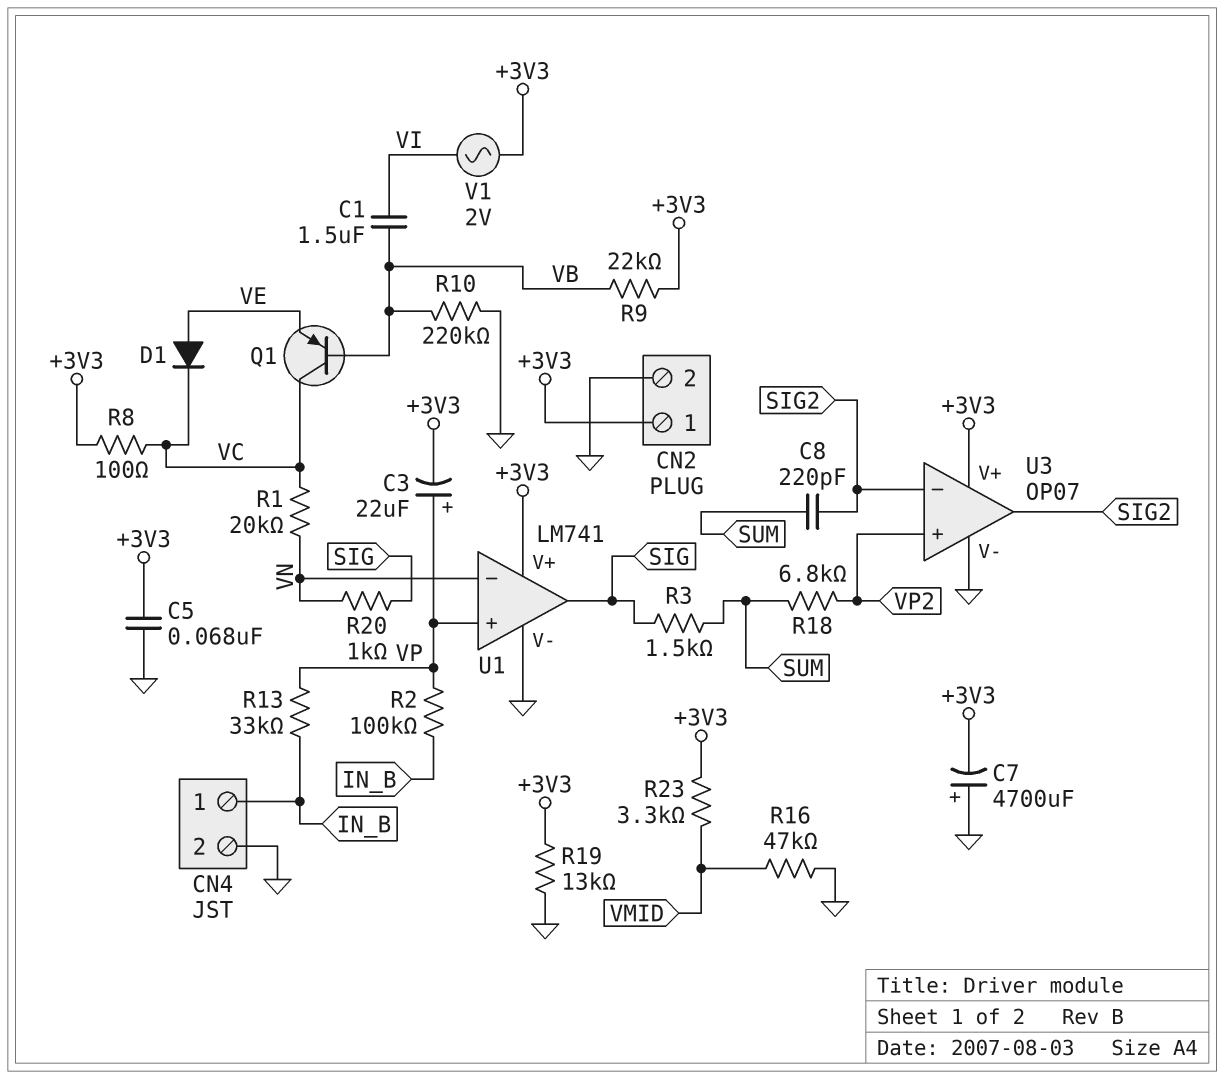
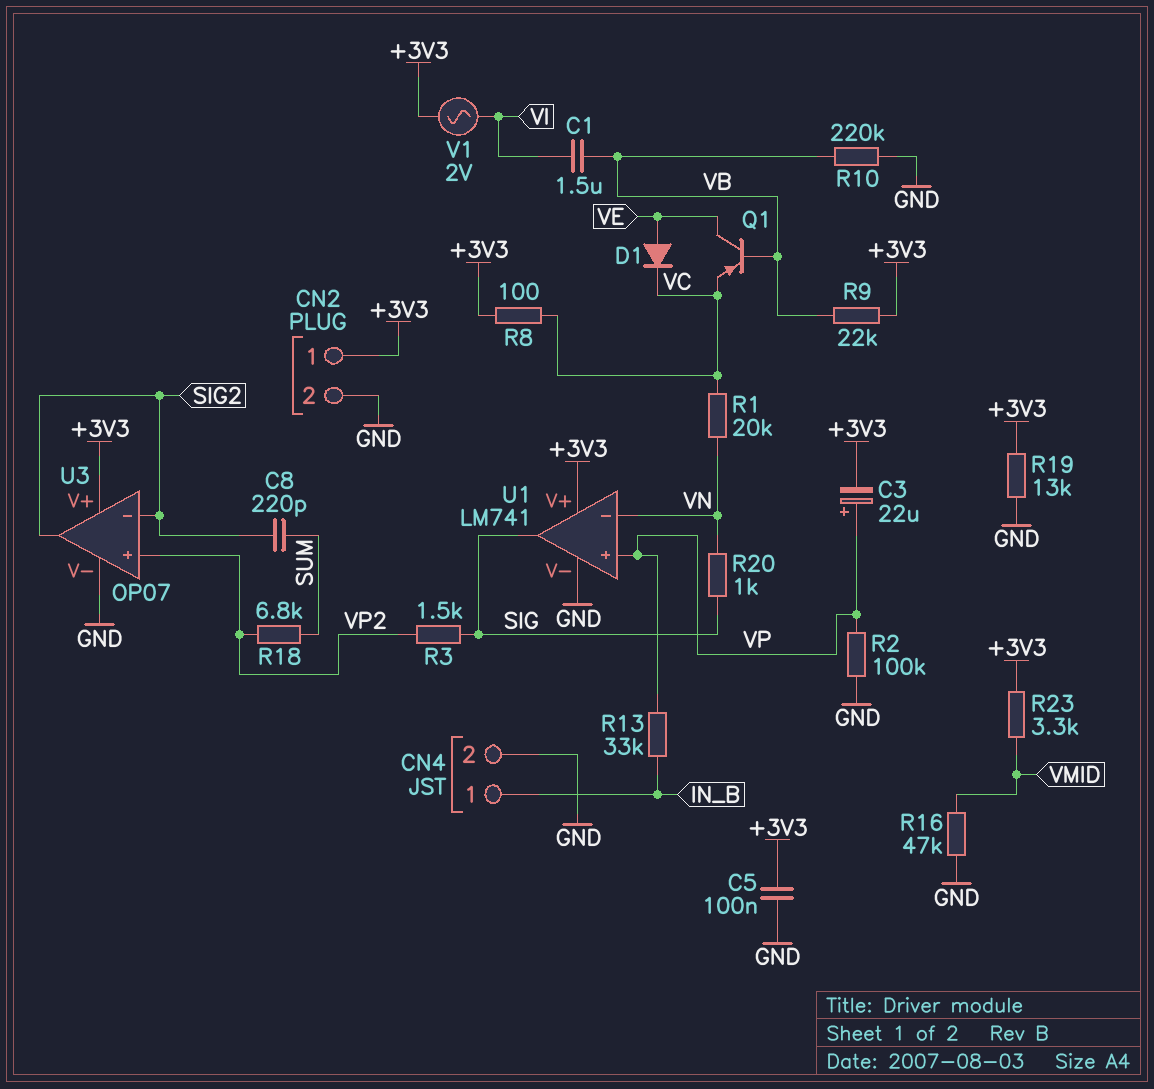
C5: 68nF (+3V3, GND) -> 100nF (+3V3, GND)
C7: 4700uF (plus GND, minus +3V3) -> none
Q1: PNP (B VB, C VC, E VE) -> PNP (B VB, C VE, E VC)
R2: 100k (IN_B, VP) -> 100k (GND, VP)
R3: 1.5k (SIG, SUM) -> 1.5k (SIG, VP2)

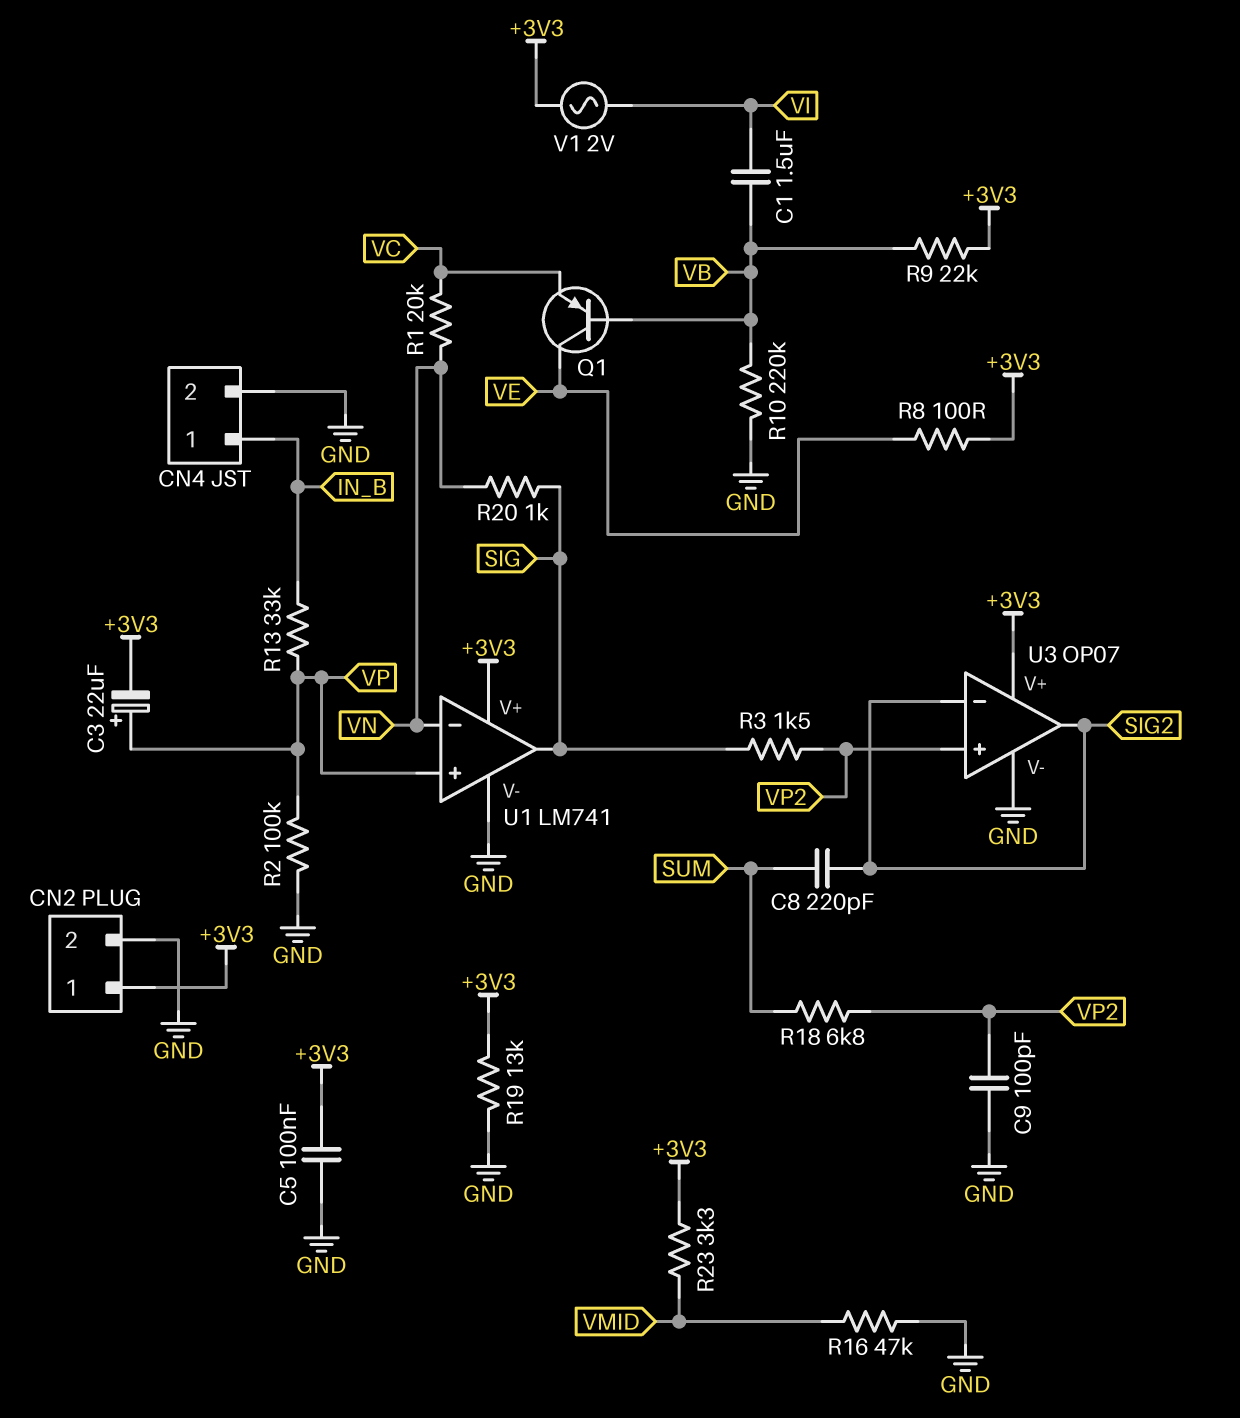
C9: none -> 100pF (GND, VP2)
D1: diode (A VE, K VC) -> none
R8: 100 (+3V3, VC) -> 100 (+3V3, VE)

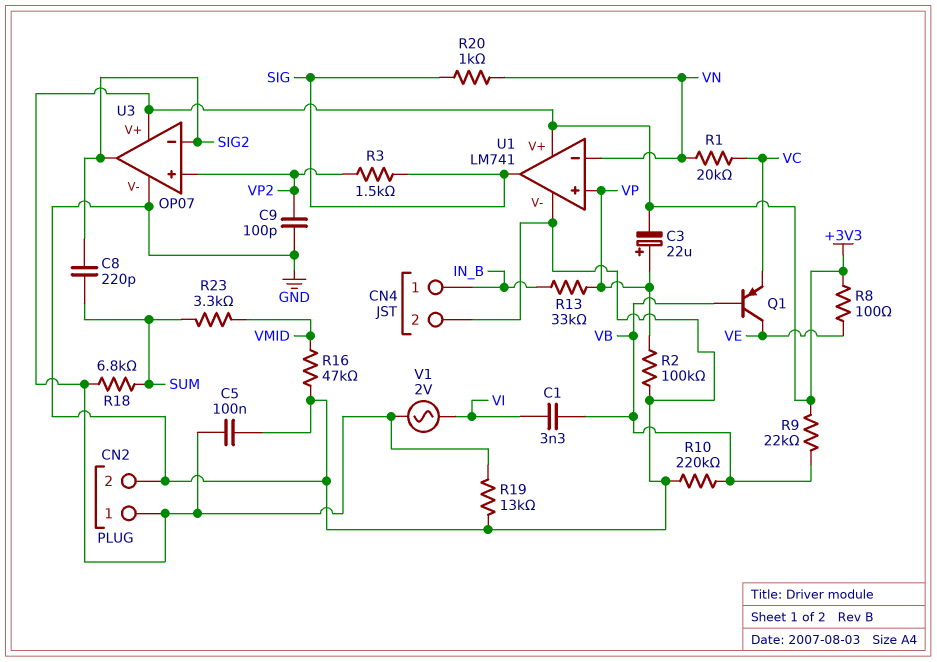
C1: 1.5uF (VB, VI) -> 3.3nF (VB, VI)
R18: 6.8k (SUM, VP2) -> 6.8k (+3V3, SUM)
R23: 3.3k (+3V3, VMID) -> 3.3k (SUM, VMID)

